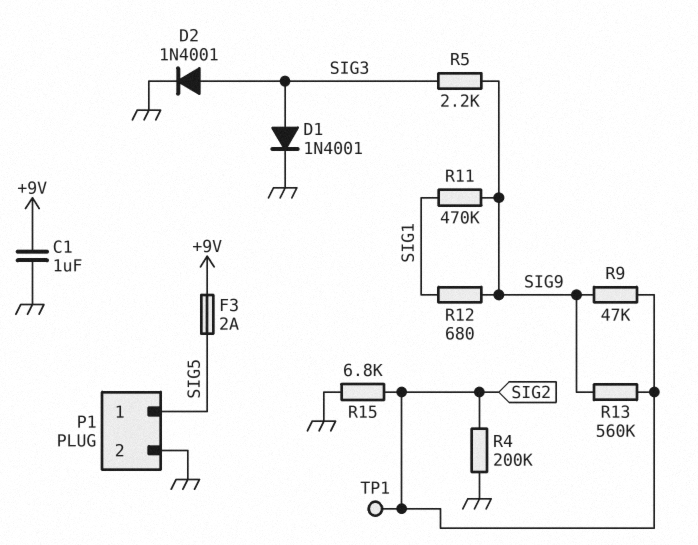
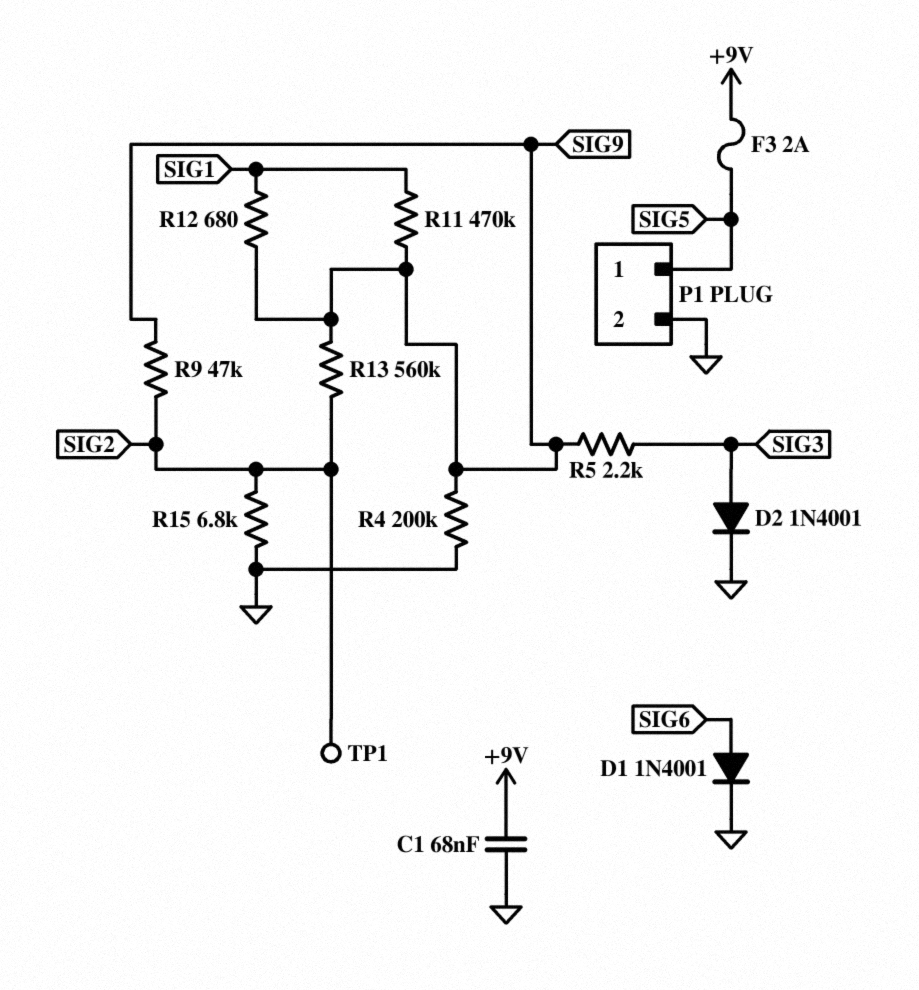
C1: 1uF (+9V, GND) -> 68nF (+9V, GND)
D1: diode 1N4001 (A SIG3, K GND) -> diode 1N4001 (A SIG6, K GND)
R4: 200k (GND, SIG2) -> 200k (GND, SIG9)

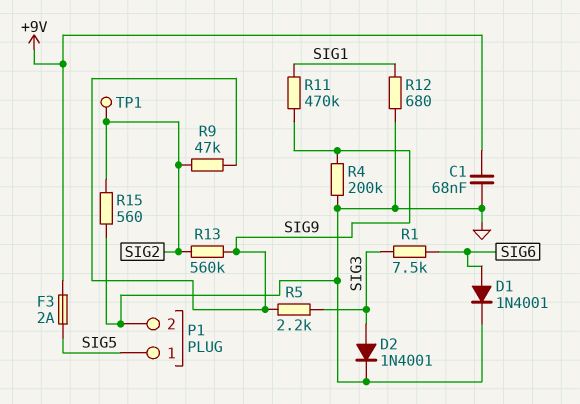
R1: none -> 7.5k (SIG3, SIG6)
R12: 680 (SIG1, SIG9) -> 680 (GND, SIG1)
R15: 6.8k (GND, SIG2) -> 560 (GND, SIG2)

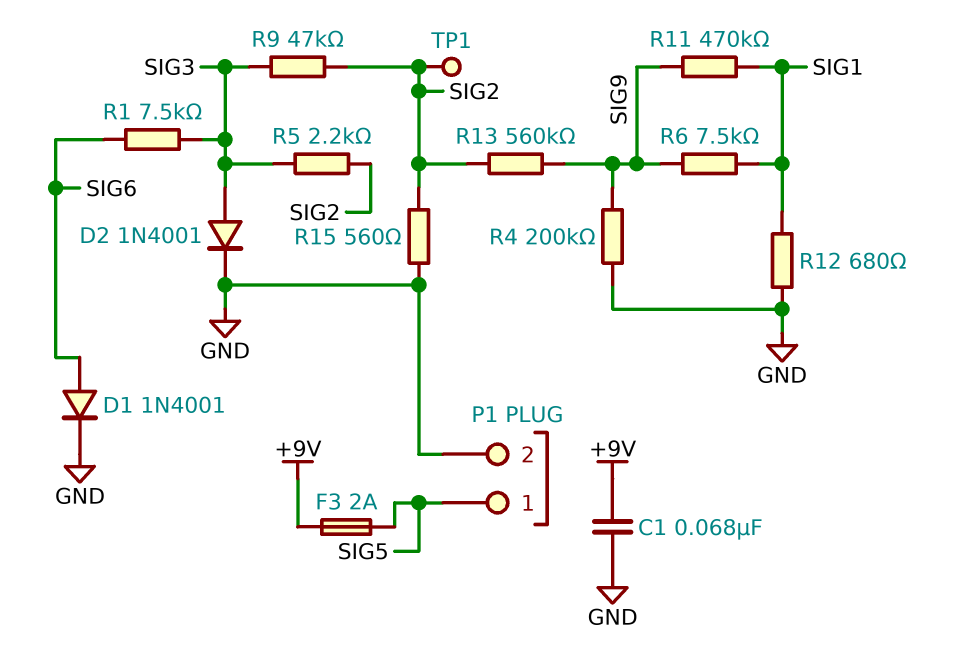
R5: 2.2k (SIG3, SIG9) -> 2.2k (SIG2, SIG3)
R6: none -> 7.5k (SIG1, SIG9)
R9: 47k (SIG2, SIG9) -> 47k (SIG2, SIG3)

